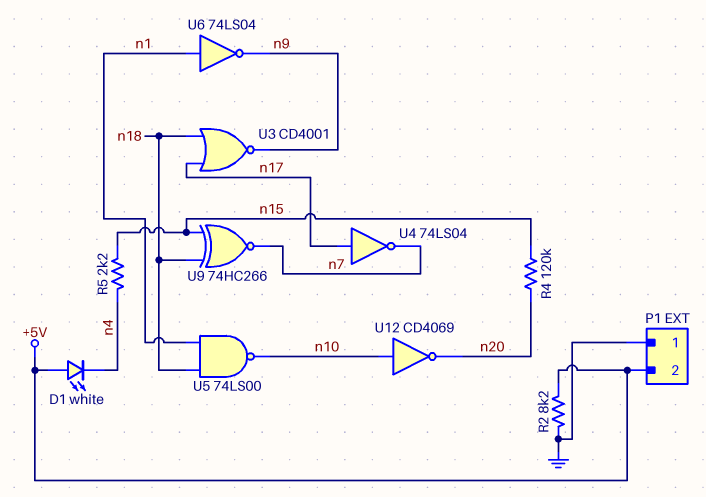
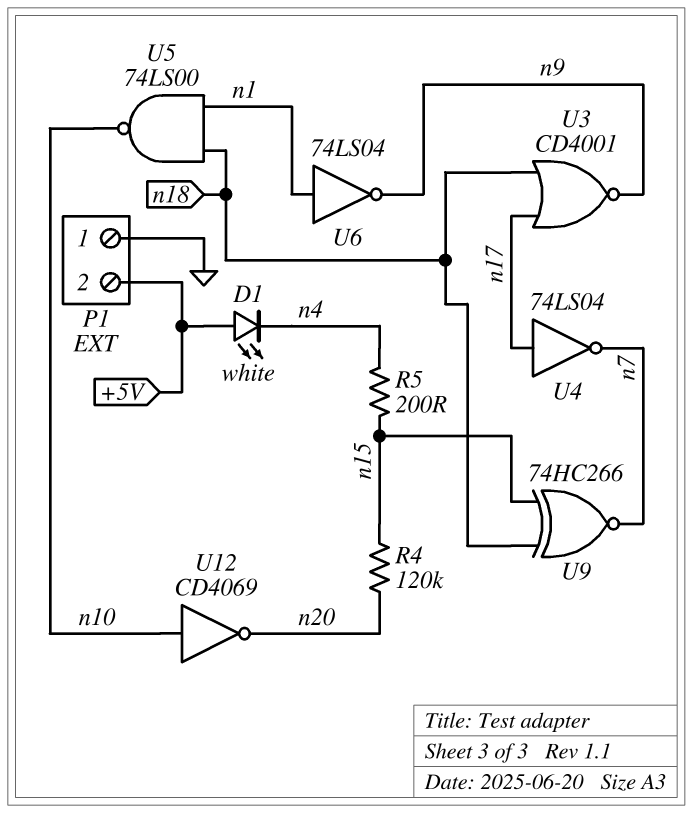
R2: 8.2k (+5V, GND) -> none
R5: 2.2k (n4, n15) -> 200 (n4, n15)

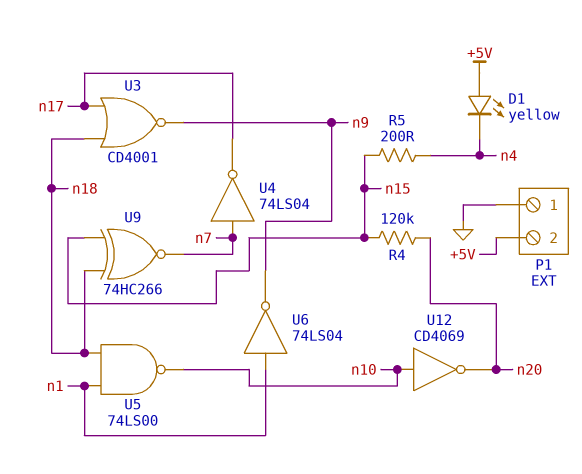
D1: LED white (A +5V, K n4) -> LED yellow (A +5V, K n4)
U4: NOT 74LS04 (in n17, out n7) -> NOT 74LS04 (in n7, out n17)

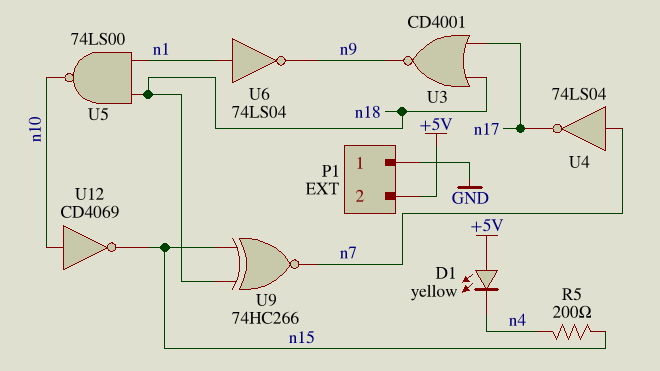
R4: 120k (n15, n20) -> none
U12: NOT CD4069 (in n10, out n20) -> NOT CD4069 (in n10, out n15)

